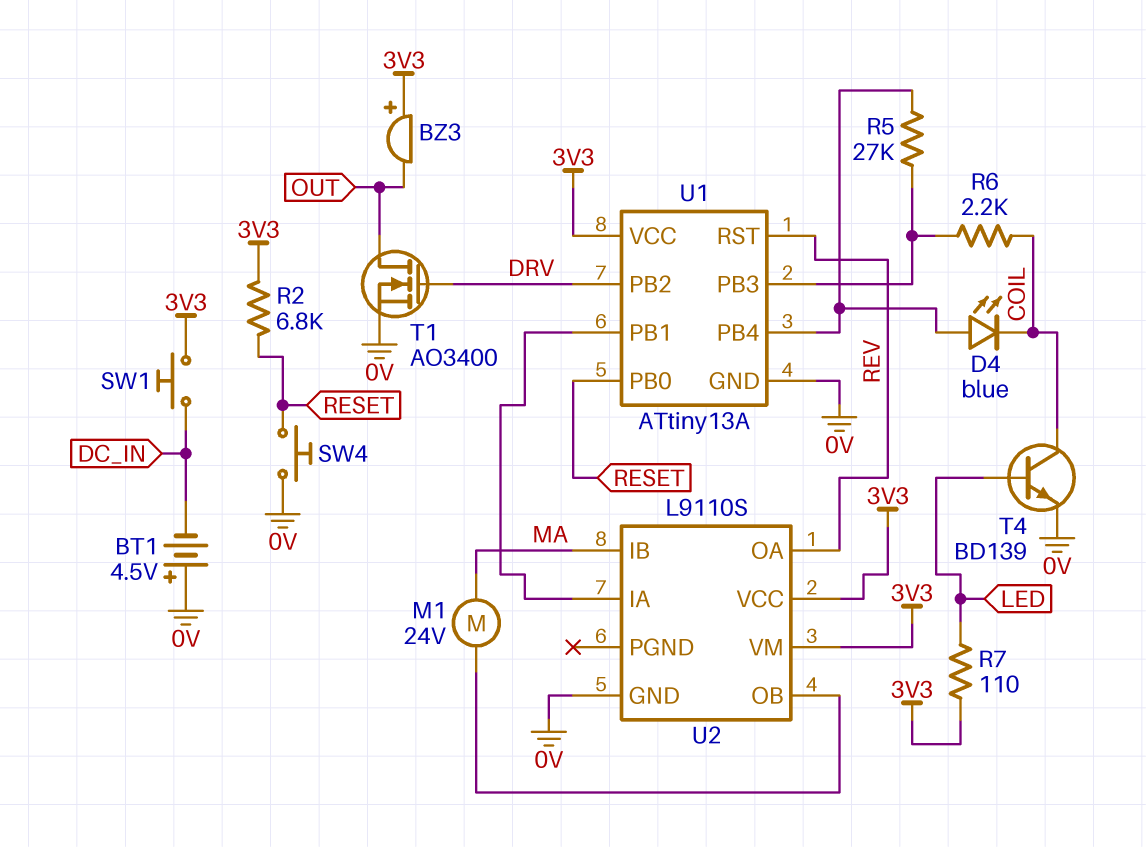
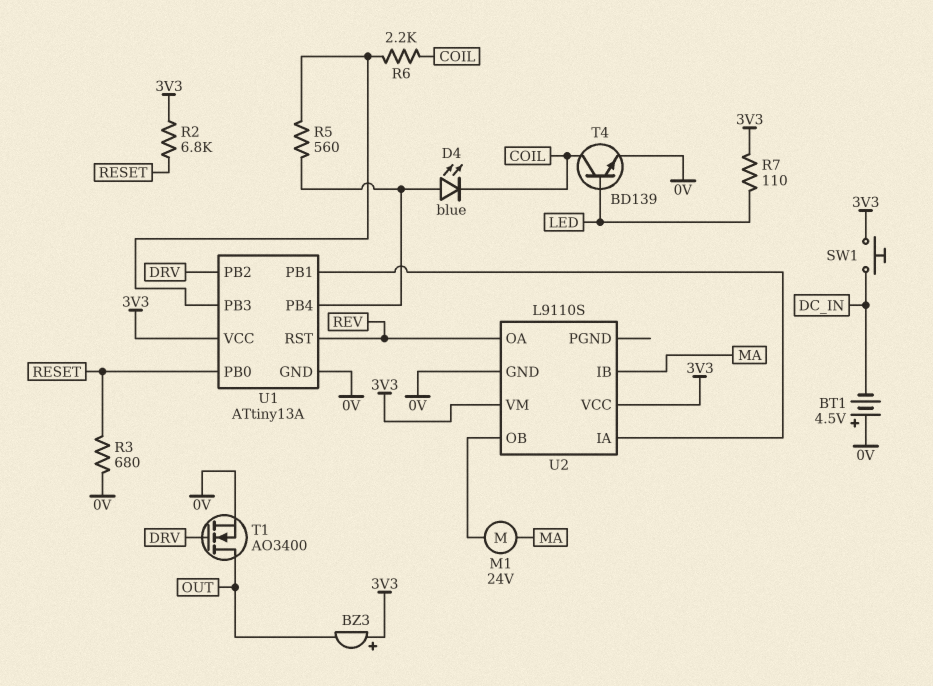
R3: none -> 680 (0V, RESET)
R5: 27k (U1/PB3, U1/PB4) -> 560 (U1/PB3, U1/PB4)
SW4: button (0V, RESET) -> none

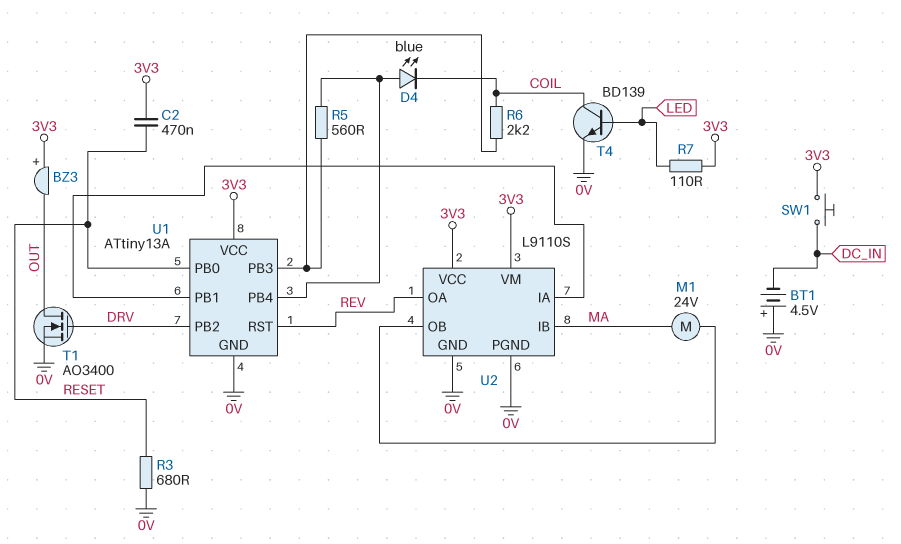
C2: none -> 470nF (3V3, RESET)
R2: 6.8k (3V3, RESET) -> none
U2 pin PGND: none -> 0V

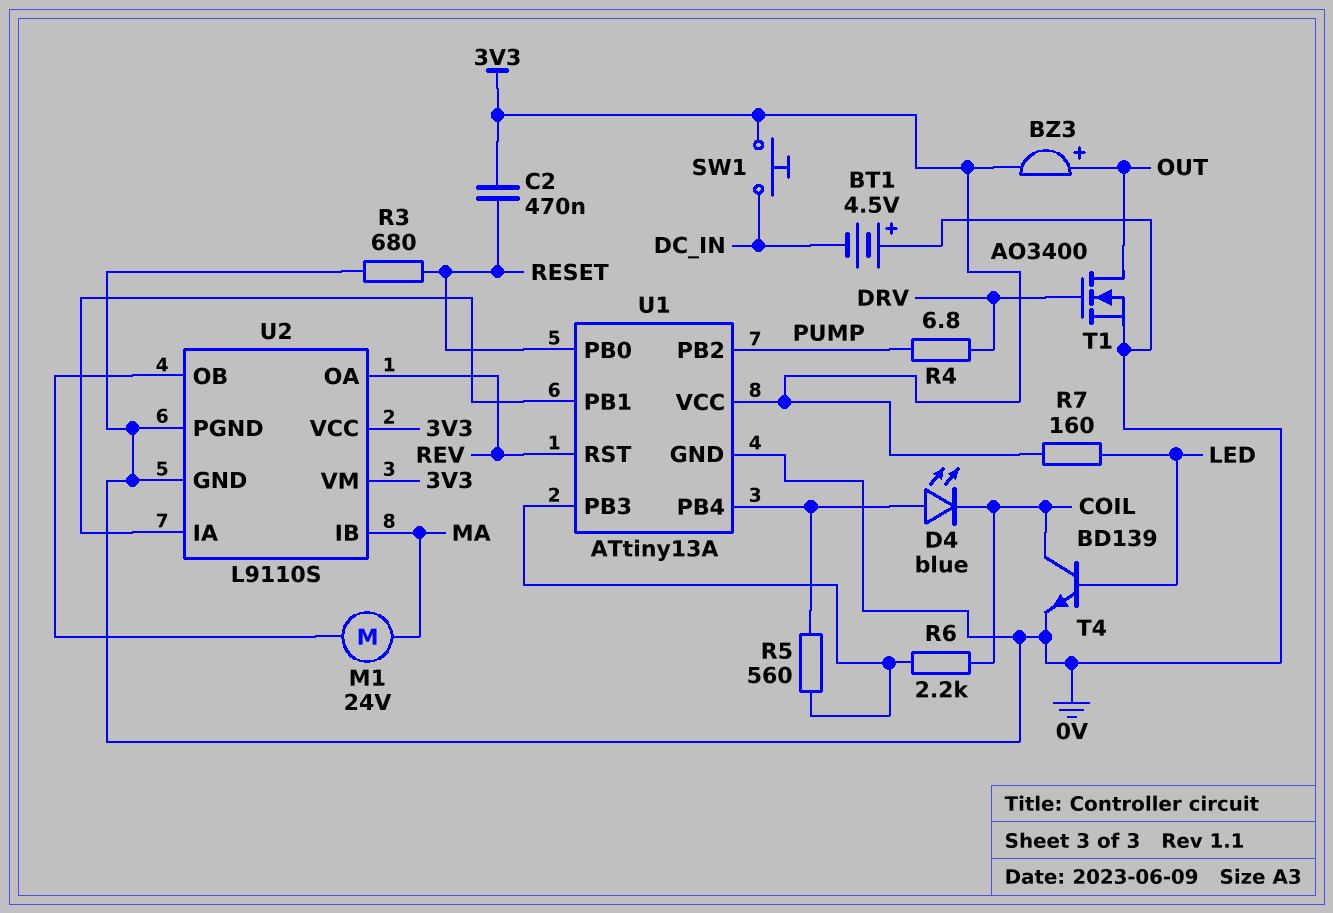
BZ3: buzzer (plus 3V3, minus OUT) -> buzzer (plus OUT, minus 3V3)
R4: none -> 6.8 (DRV, PUMP)
R7: 110 (3V3, LED) -> 160 (3V3, LED)
U1 pin PB2: DRV -> PUMP

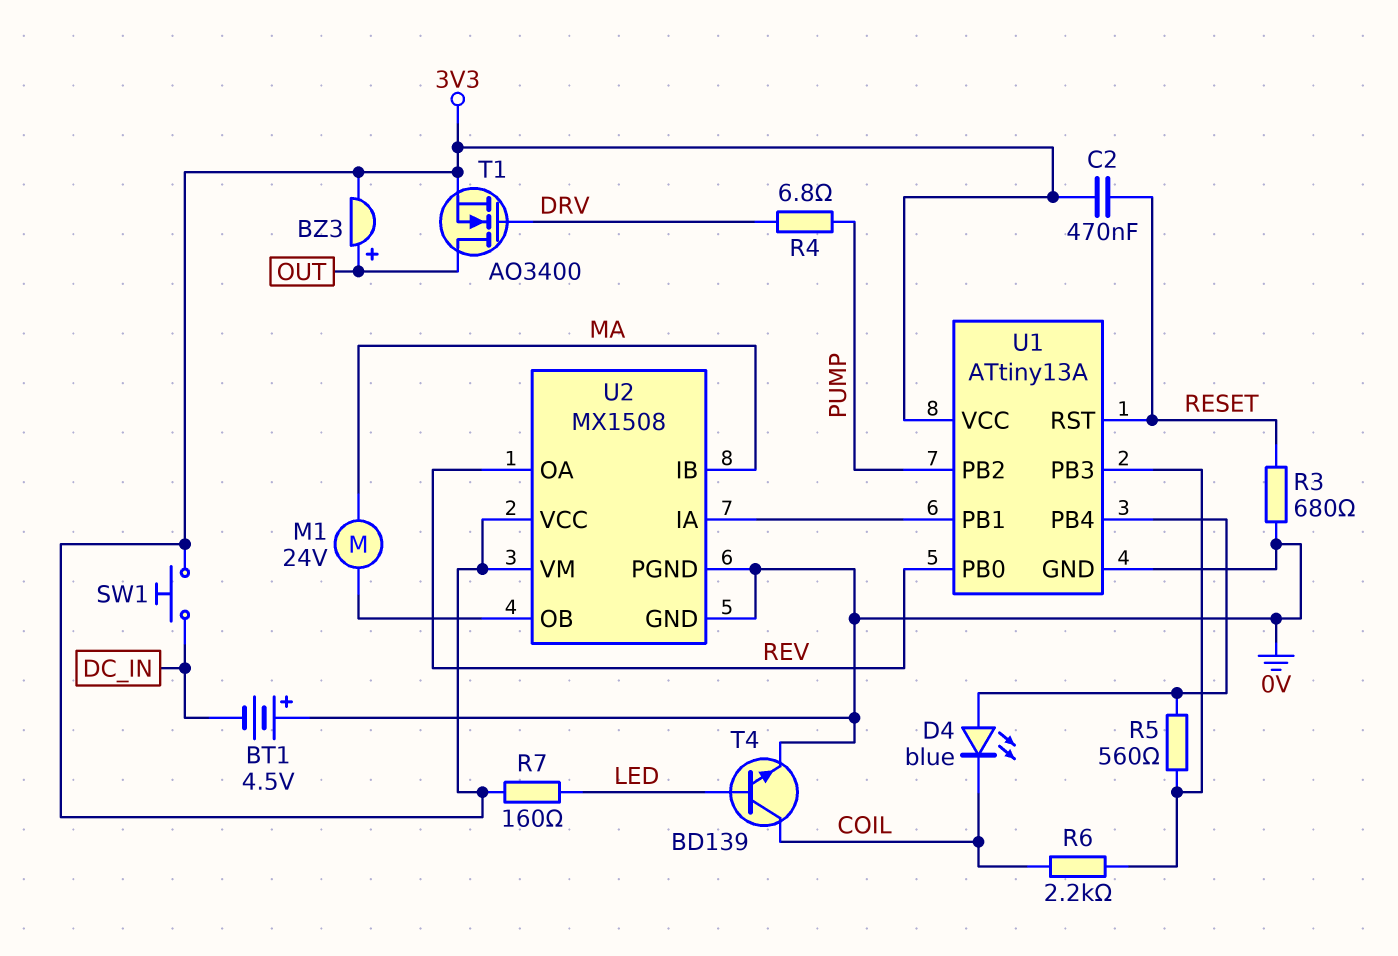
T1: NMOS AO3400 (G DRV, D OUT, S 0V) -> NMOS AO3400 (G DRV, D OUT, S 3V3)
U1 pin PB0: RESET -> REV
U1 pin RST: REV -> RESET
U2: L9110S -> MX1508

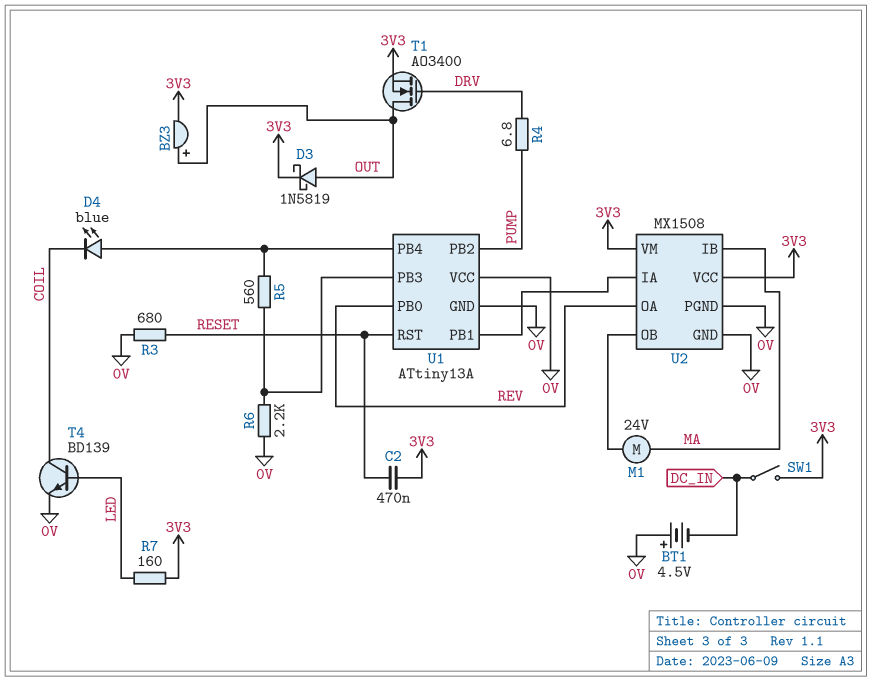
D3: none -> schottky 1N5819 (A OUT, K 3V3)
R6: 2.2k (COIL, U1/PB3) -> 2.2k (0V, U1/PB3)
SW1: button (3V3, DC_IN) -> switch (3V3, DC_IN)
U1 pin VCC: 3V3 -> 0V

